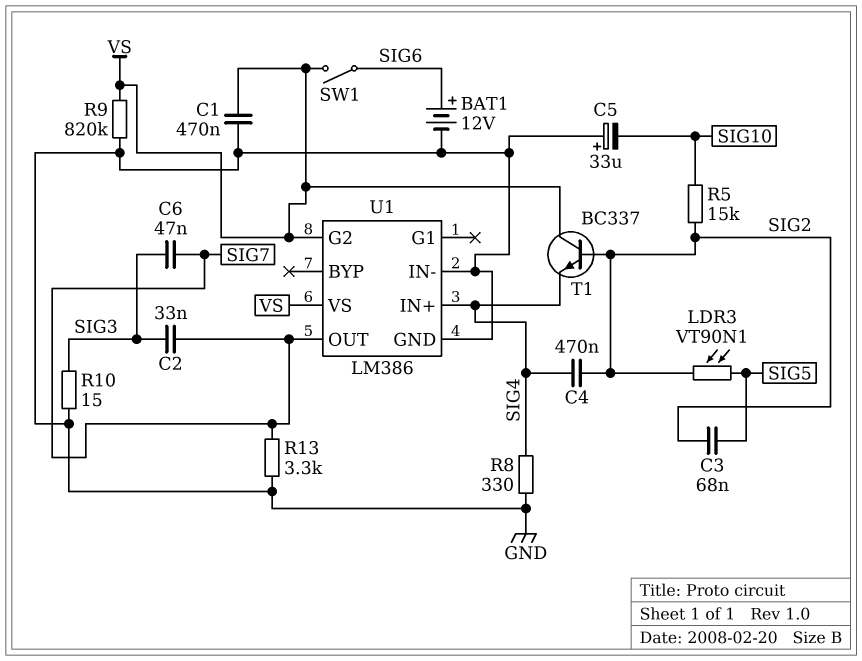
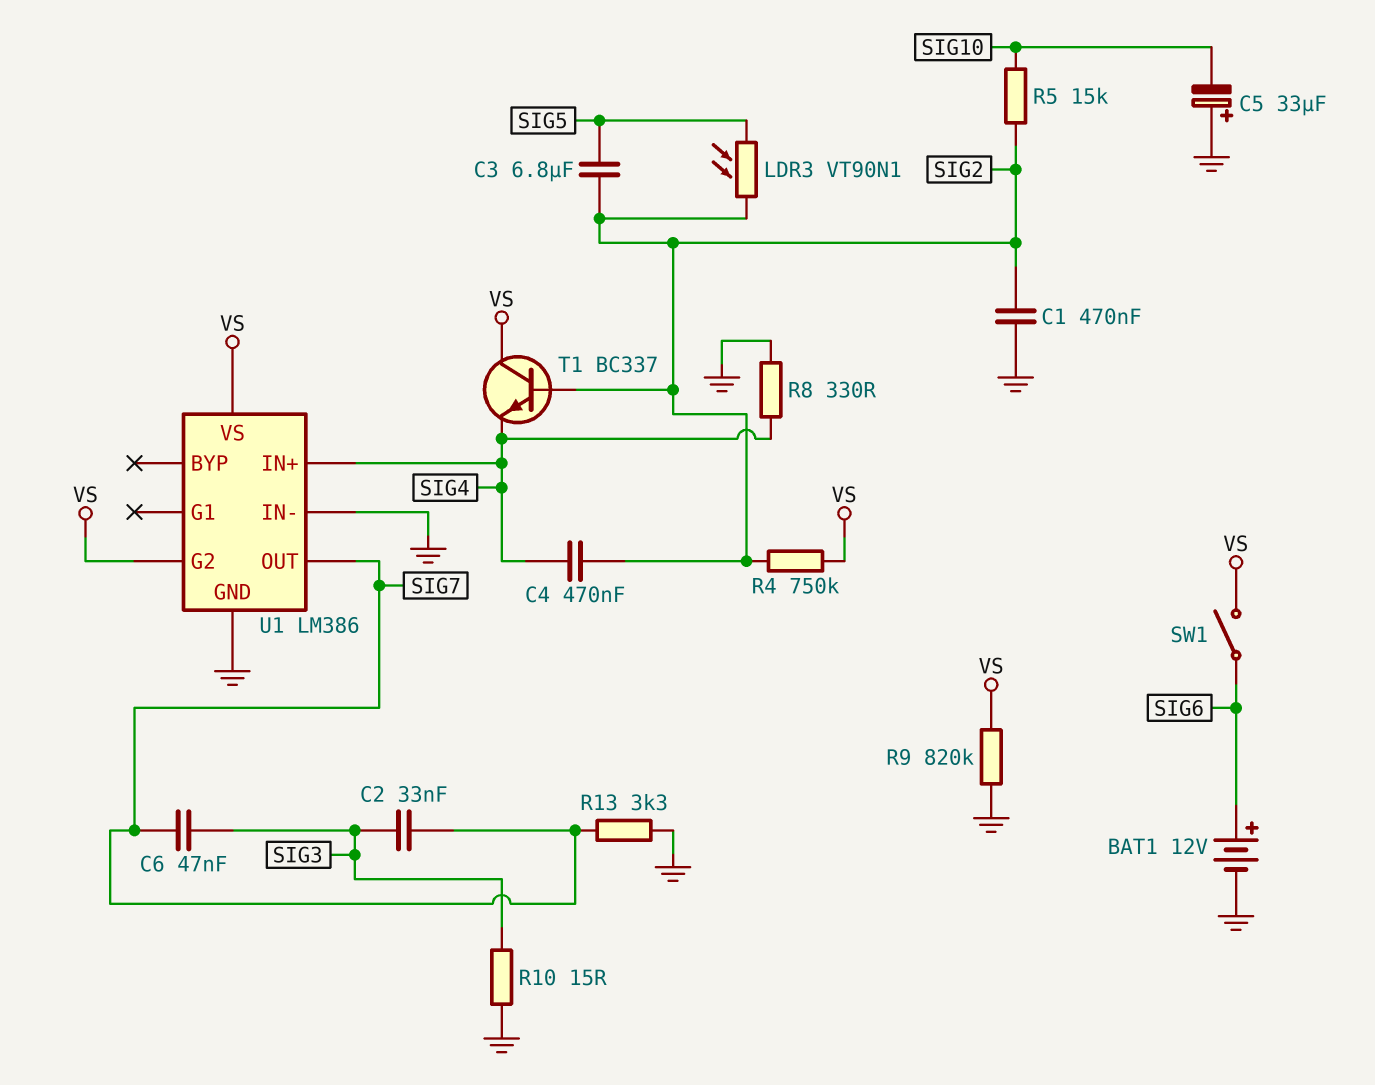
C1: 470nF (GND, VS) -> 470nF (GND, SIG2)
C3: 68nF (SIG2, SIG5) -> 6.8uF (SIG2, SIG5)
R4: none -> 750k (SIG2, VS)

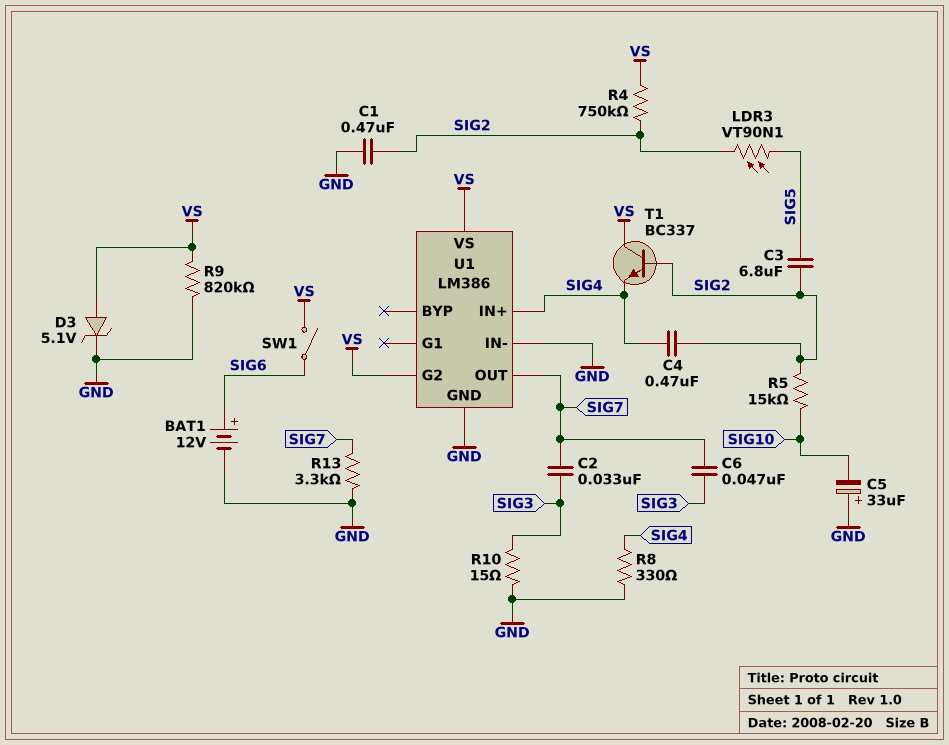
D3: none -> zener 5.1V (A VS, K GND)

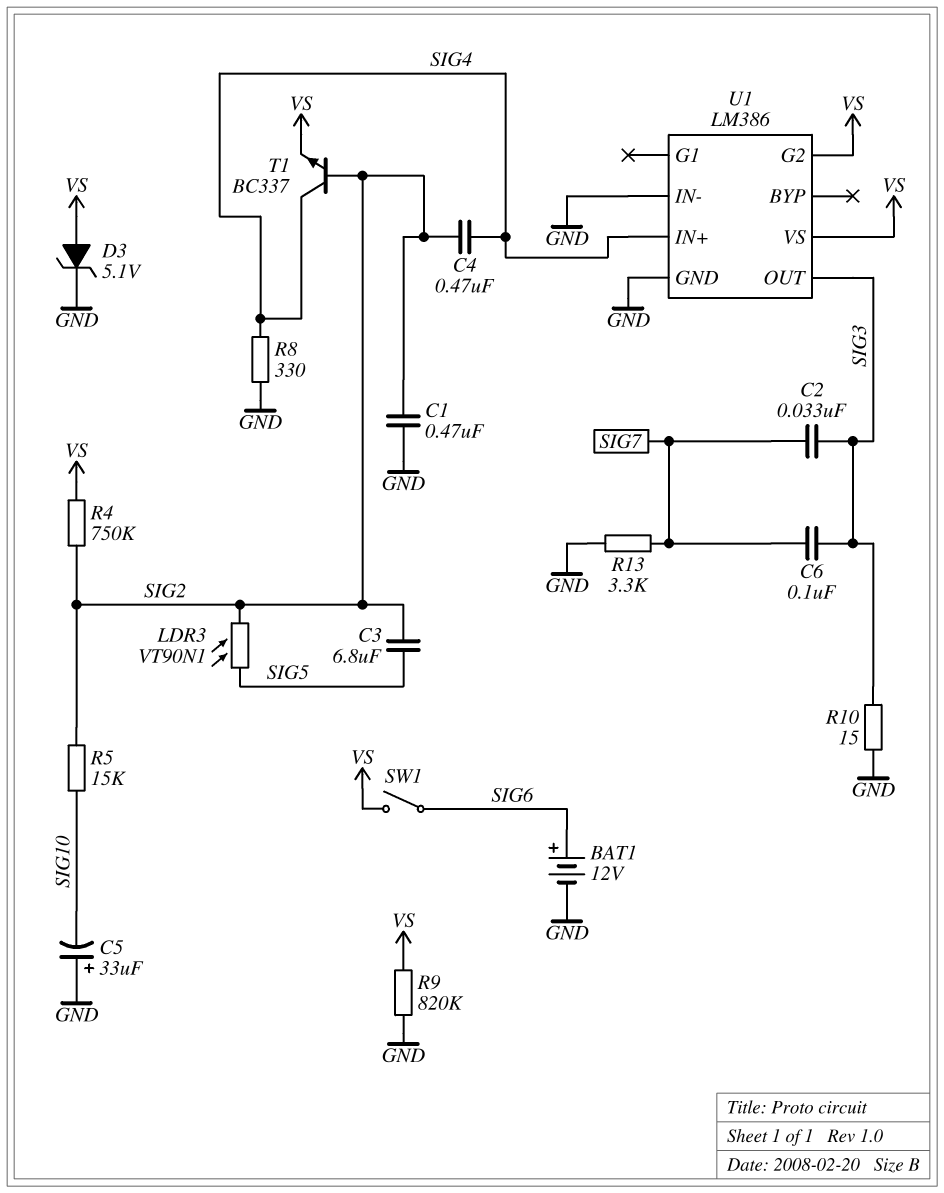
C6: 47nF (SIG3, SIG7) -> 100nF (SIG3, SIG7)
T1: NPN BC337 (B SIG2, C VS, E SIG4) -> NPN BC337 (B SIG2, C SIG4, E VS)
U1 pin OUT: SIG7 -> SIG3

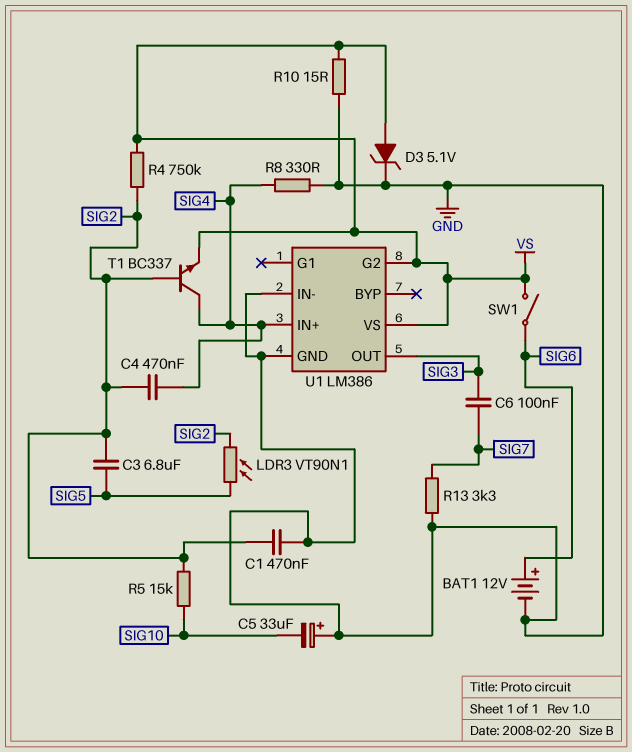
C2: 33nF (SIG3, SIG7) -> none
R9: 820k (GND, VS) -> none
R10: 15 (GND, SIG3) -> 15 (GND, VS)

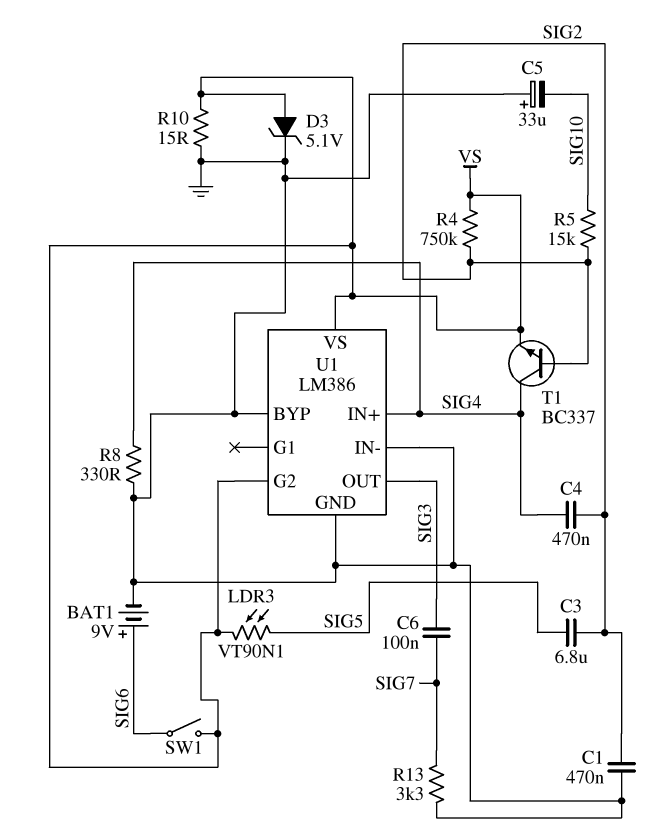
BAT1: 12V (plus SIG6, minus GND) -> 9V (plus SIG6, minus GND)
LDR3: VT90N1 (SIG2, SIG5) -> VT90N1 (SIG5, VS)
U1 pin BYP: none -> GND

